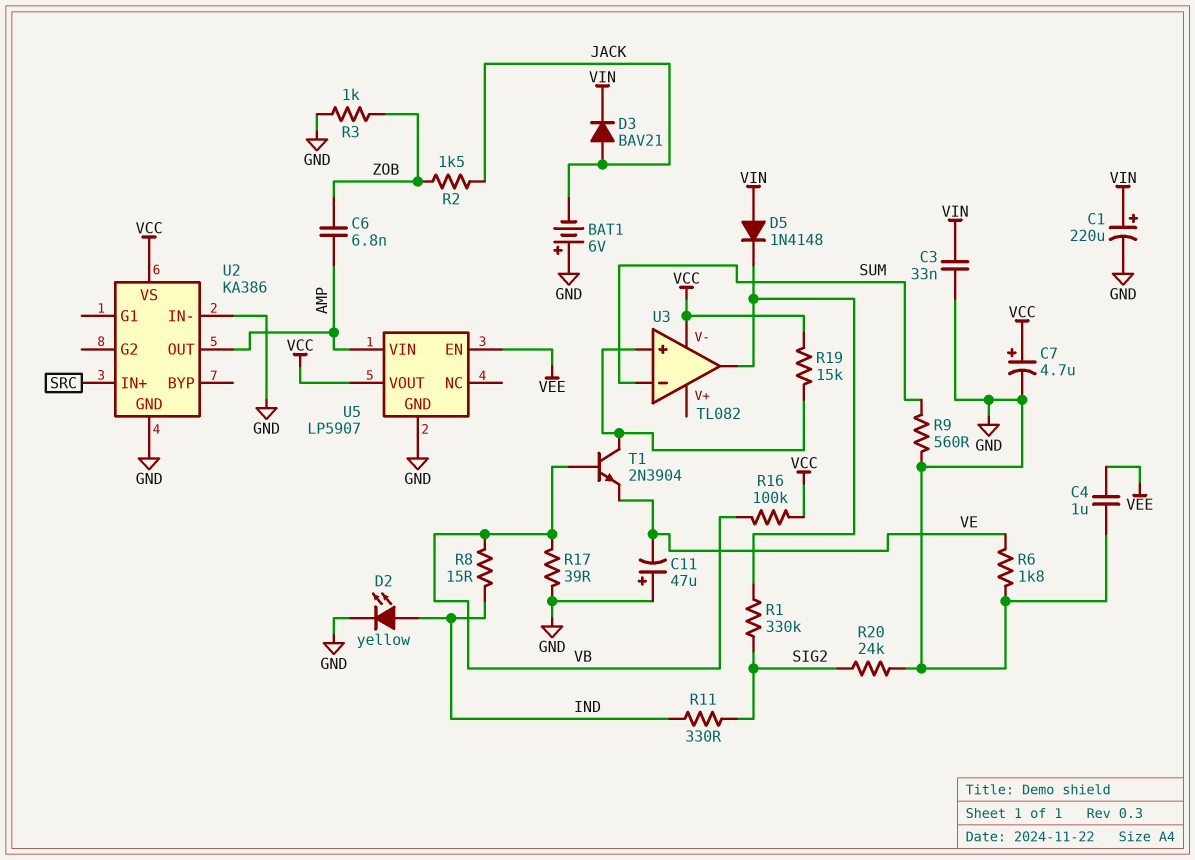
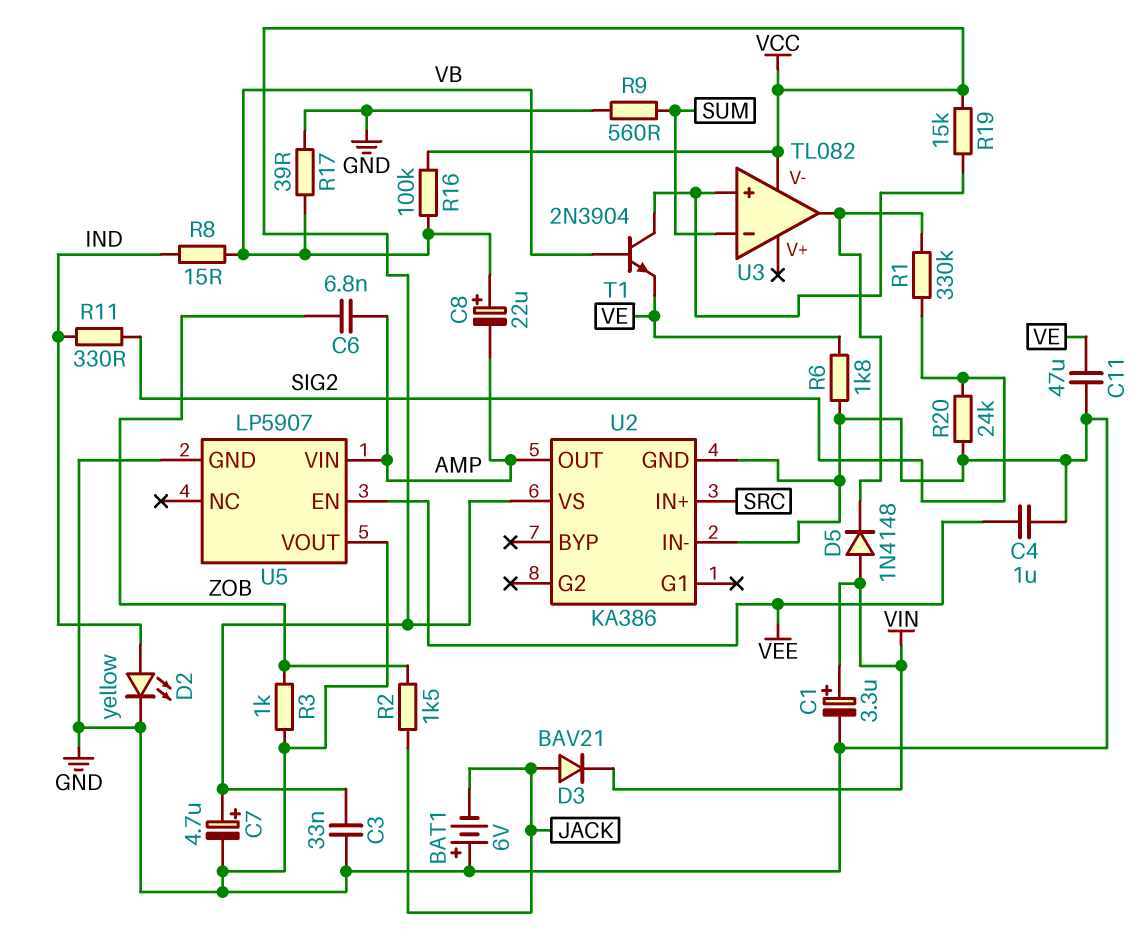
C1: 220uF (plus VIN, minus GND) -> 3.3uF (plus VIN, minus GND)
C3: 33nF (GND, VIN) -> 33nF (GND, VCC)
C8: none -> 22uF (plus VB, minus AMP)
C11: 47uF (plus GND, minus VE) -> 47uF (GND, VE)
U5 pin VOUT: VCC -> GND

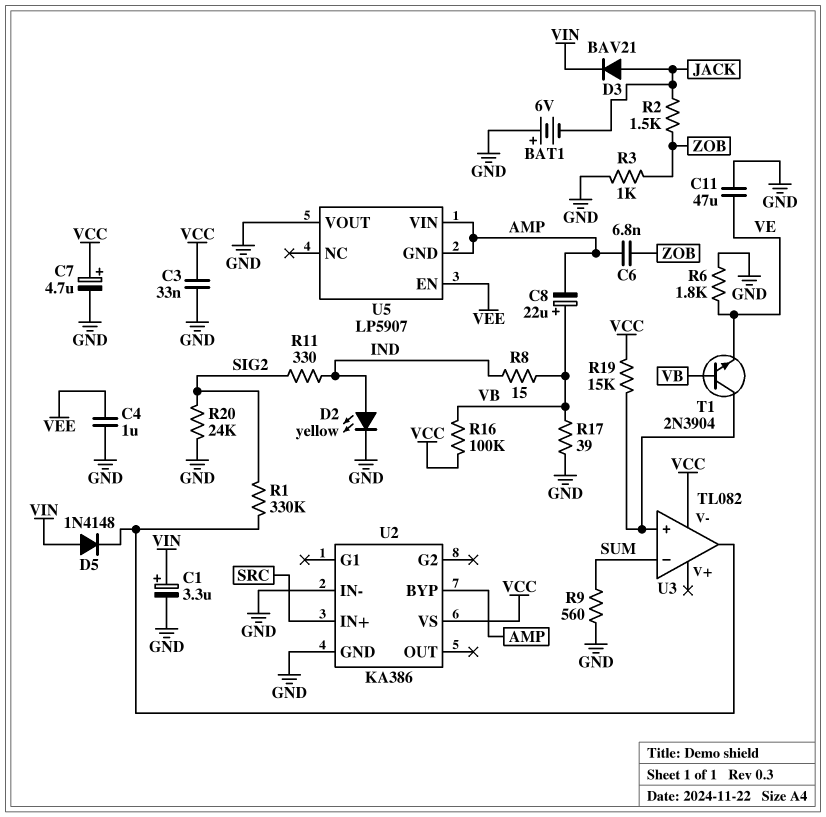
U2 pin BYP: none -> AMP
U2 pin OUT: AMP -> none
U5 pin GND: GND -> AMP

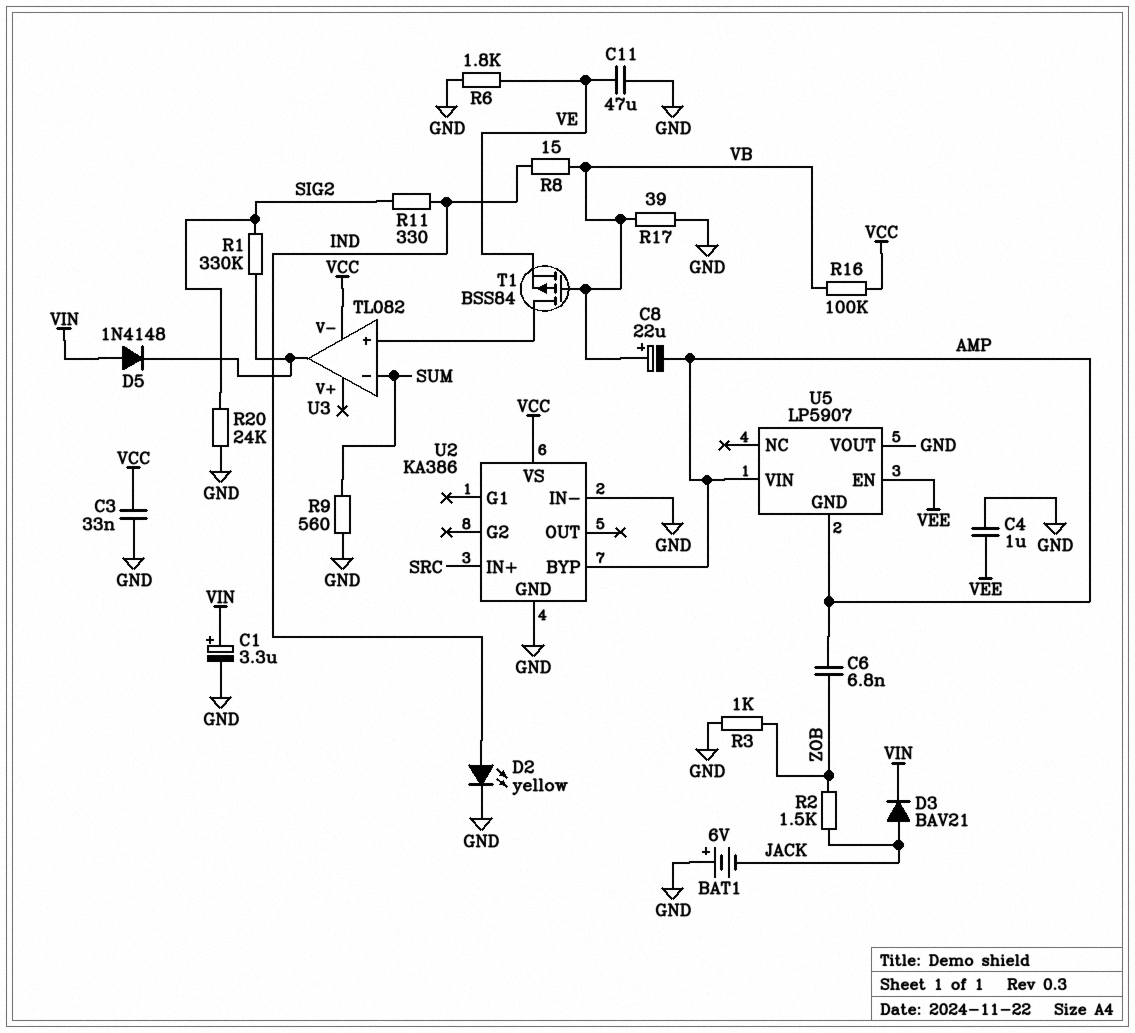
C7: 4.7uF (plus VCC, minus GND) -> none
R19: 15k (U3/in+, VCC) -> none
T1: NPN 2N3904 (B VB, C U3/in+, E VE) -> PMOS BSS84 (G VB, D U3/in+, S VE)

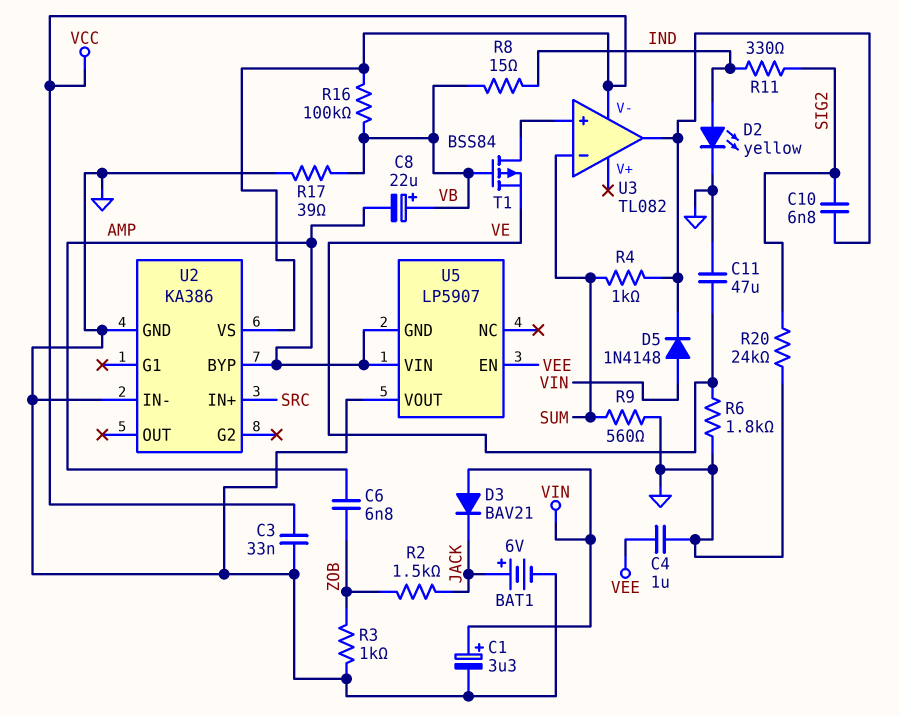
BAT1: 6V (plus GND, minus JACK) -> 6V (plus JACK, minus GND)
C10: none -> 6.8nF (SIG2, U3/out)
D3: diode BAV21 (A JACK, K VIN) -> diode BAV21 (A VIN, K JACK)
R1: 330k (SIG2, U3/out) -> none
R4: none -> 1k (SUM, U3/out)

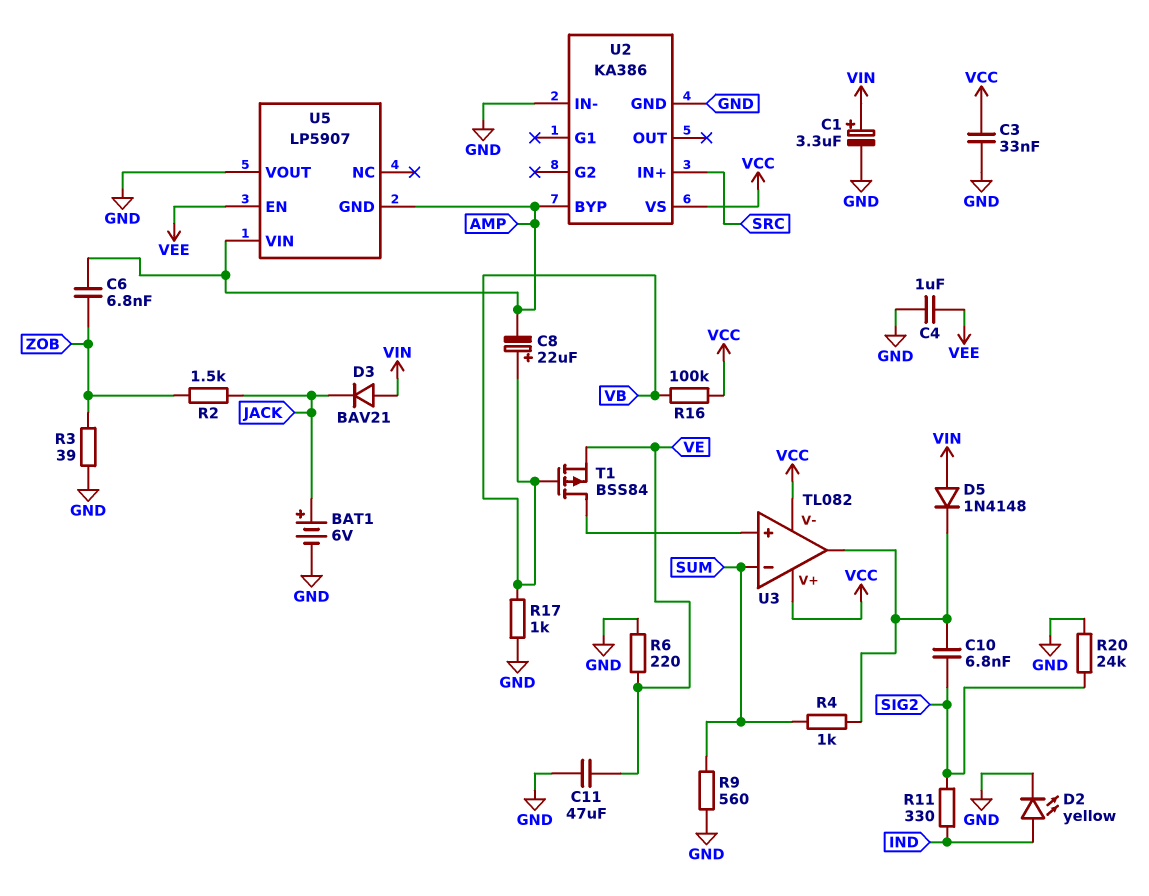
R3: 1k (GND, ZOB) -> 39 (GND, ZOB)
R6: 1.8k (GND, VE) -> 220 (GND, VE)
R8: 15 (IND, VB) -> none
R17: 39 (GND, VB) -> 1k (GND, VB)
U3 pin V+: none -> VCC

